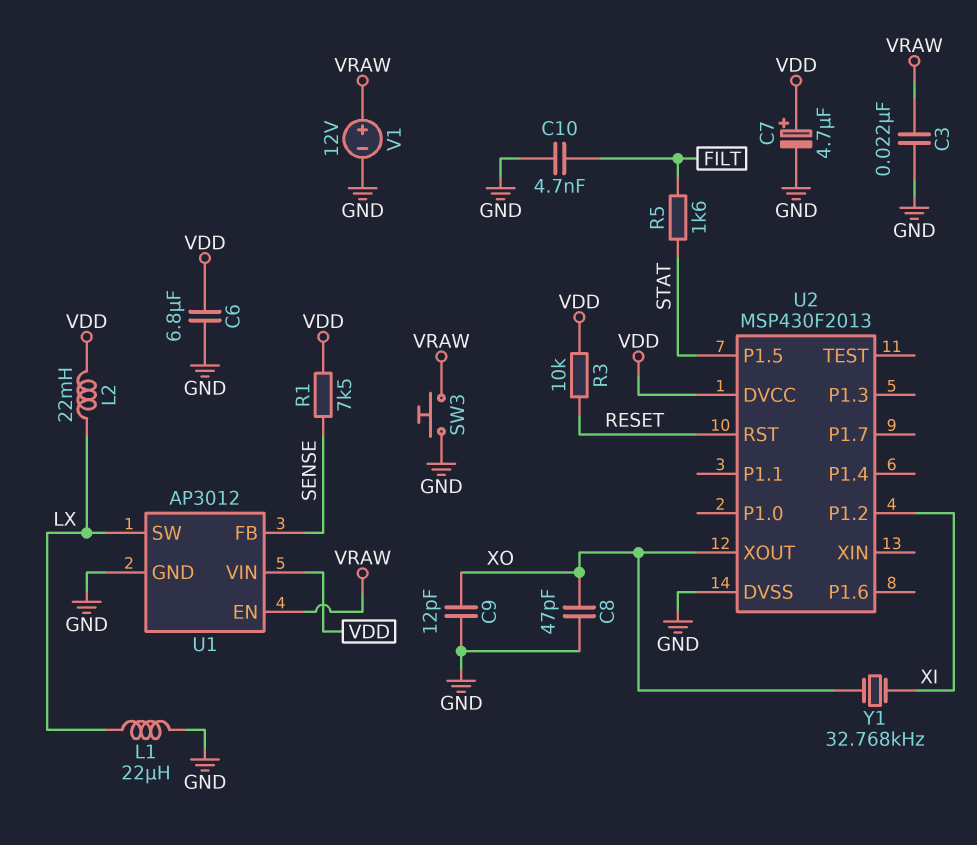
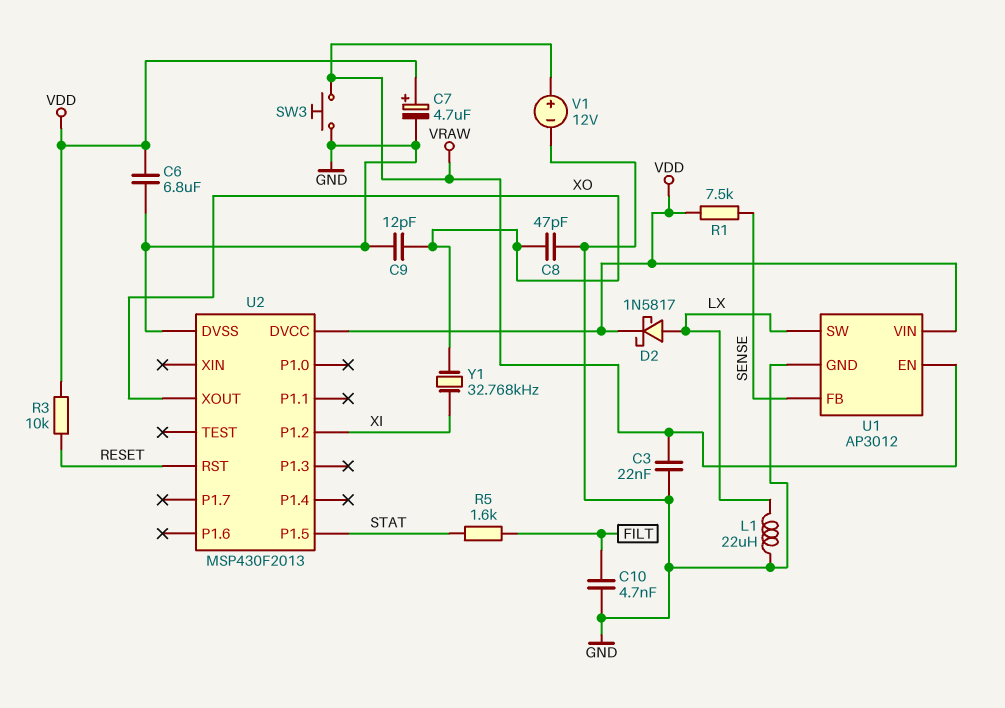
D2: none -> schottky 1N5817 (A LX, K VDD)
L2: 22mH (LX, VDD) -> none

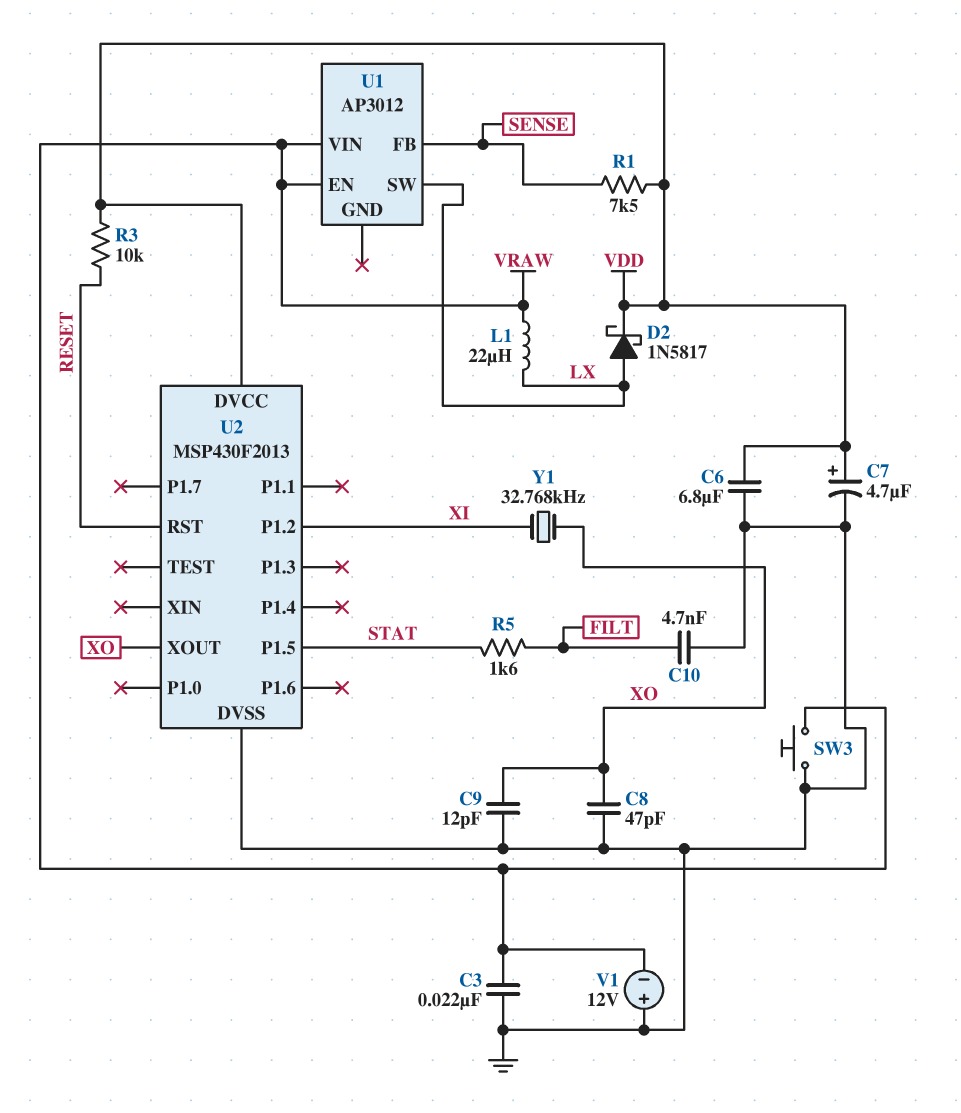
L1: 22uH (GND, LX) -> 22uH (LX, VRAW)
U1 pin GND: GND -> none
U1 pin VIN: VDD -> VRAW
V1: 12V (plus VRAW, minus GND) -> 12V (plus GND, minus VRAW)

